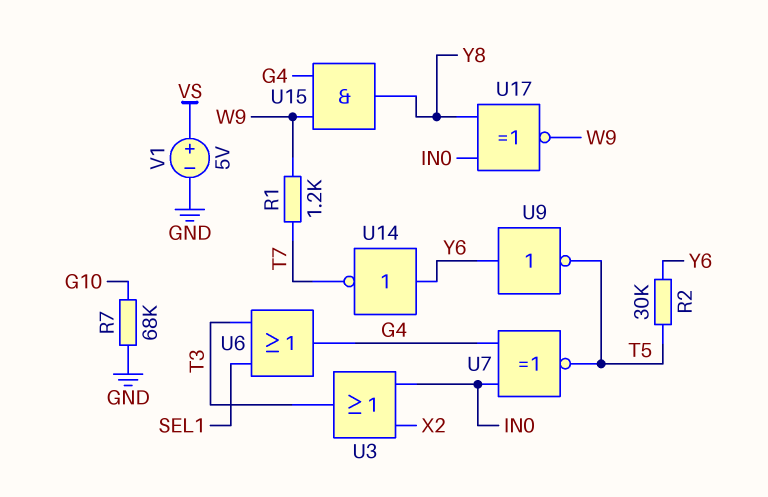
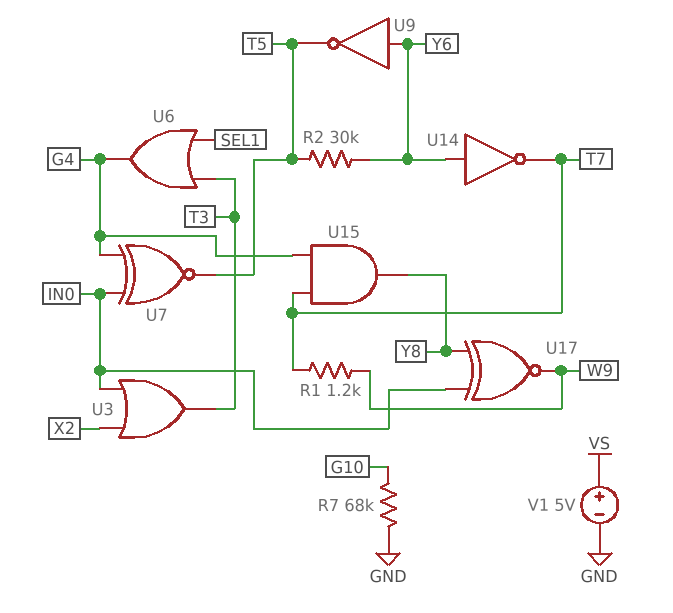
U15: AND (in G4, in W9, out Y8) -> AND (in G4, in T7, out Y8)

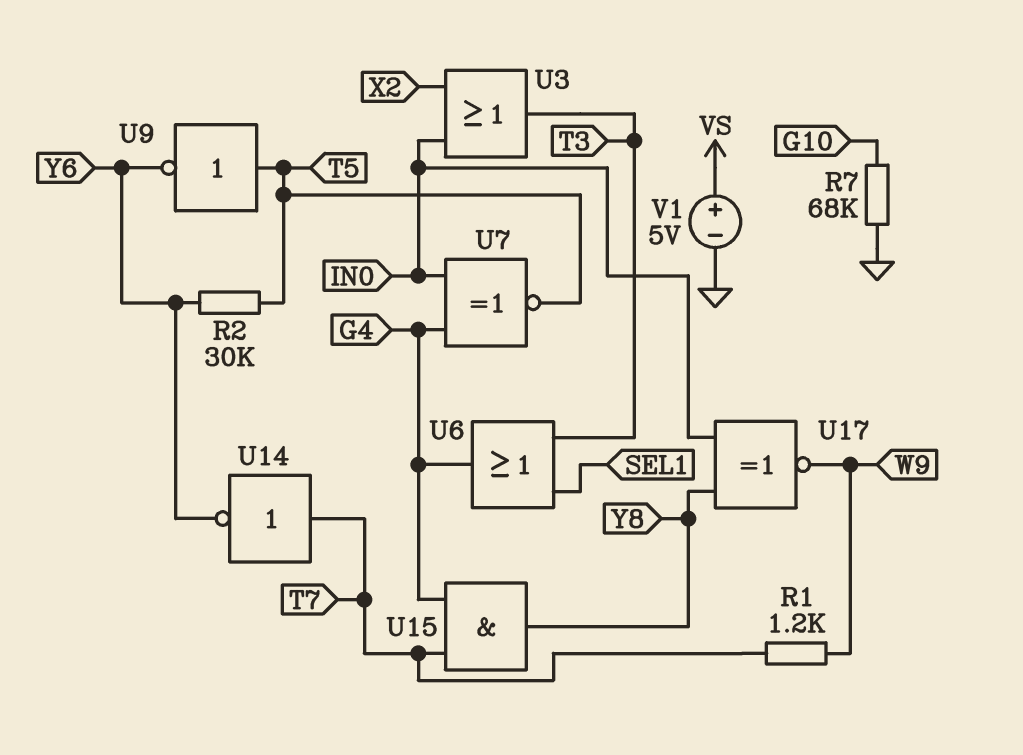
U9: NOT (in Y6, out T5) -> NOT (in T5, out Y6)
U14: NOT (in Y6, out T7) -> NOT (in T7, out Y6)

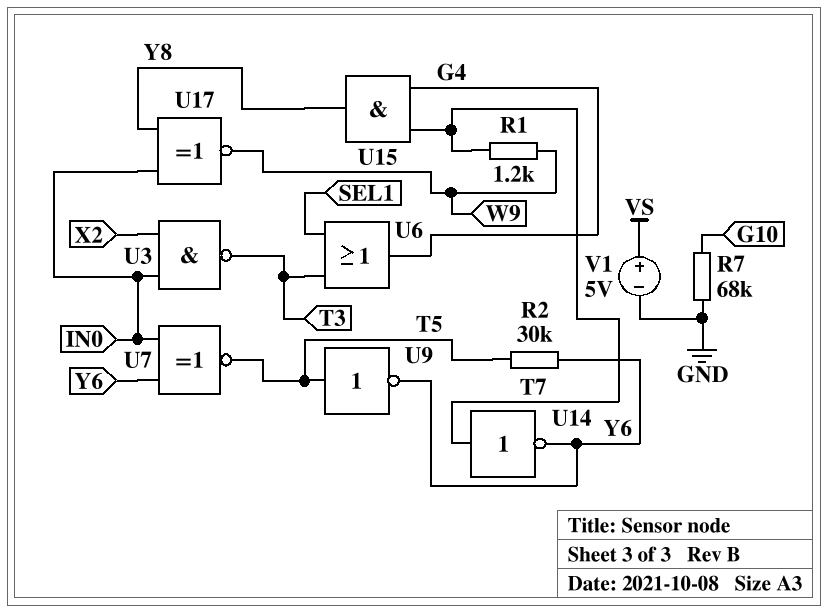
U3: OR (in IN0, in X2, out T3) -> NAND (in IN0, in X2, out T3)
U7: XNOR (in G4, in IN0, out T5) -> XNOR (in IN0, in Y6, out T5)

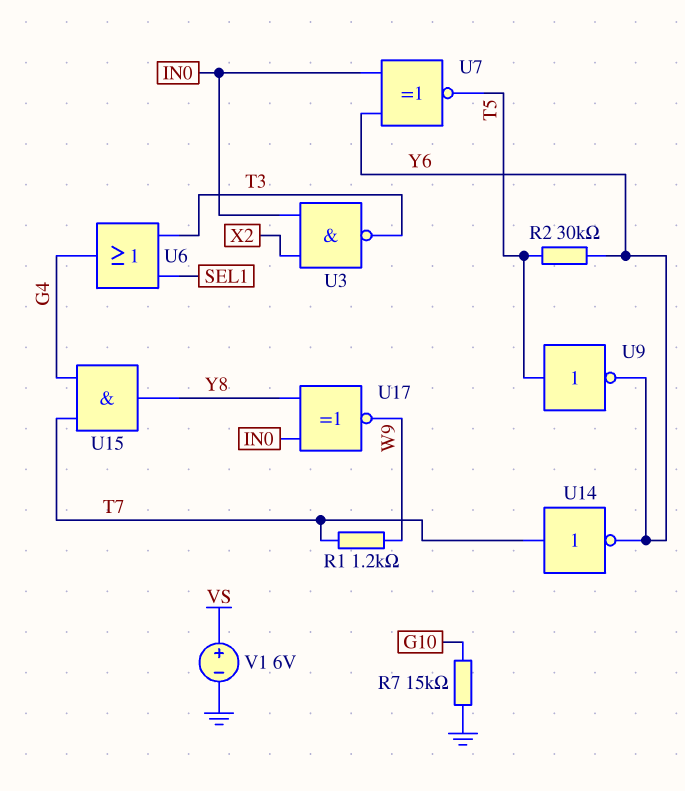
R7: 68k (G10, GND) -> 15k (G10, GND)
V1: 5V (plus VS, minus GND) -> 6V (plus VS, minus GND)

